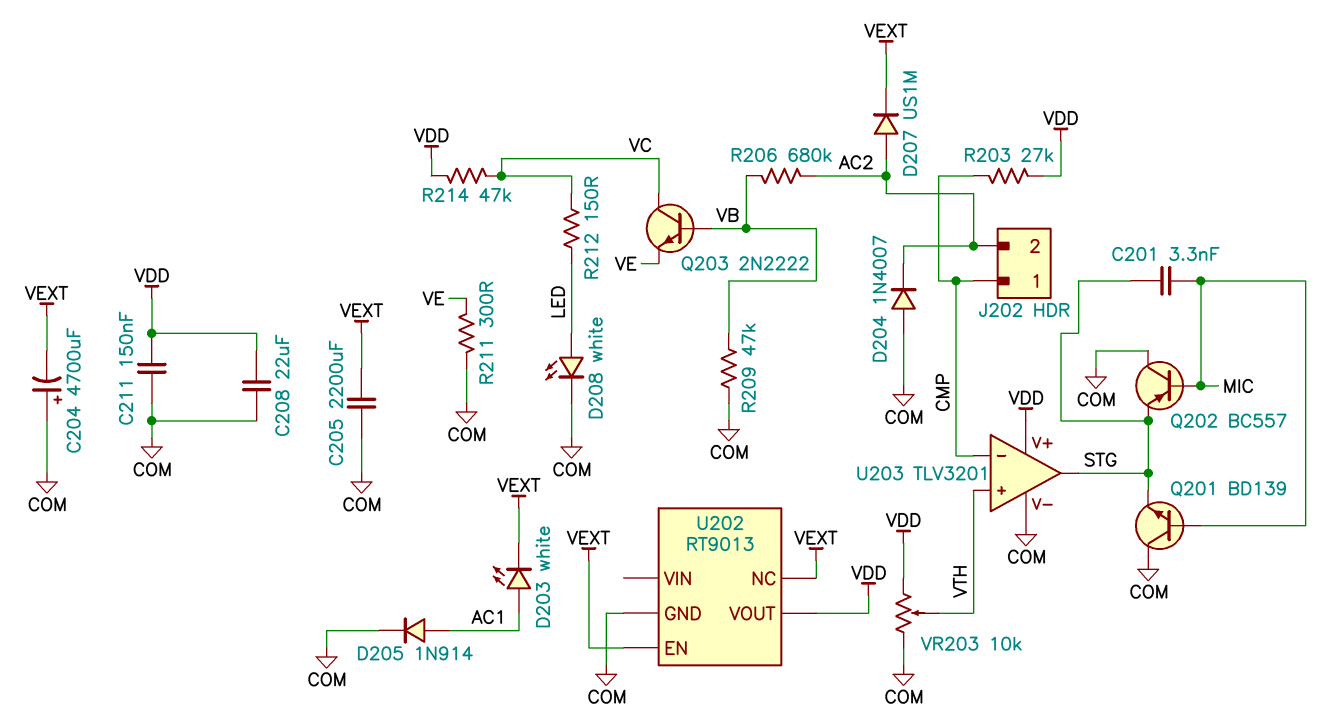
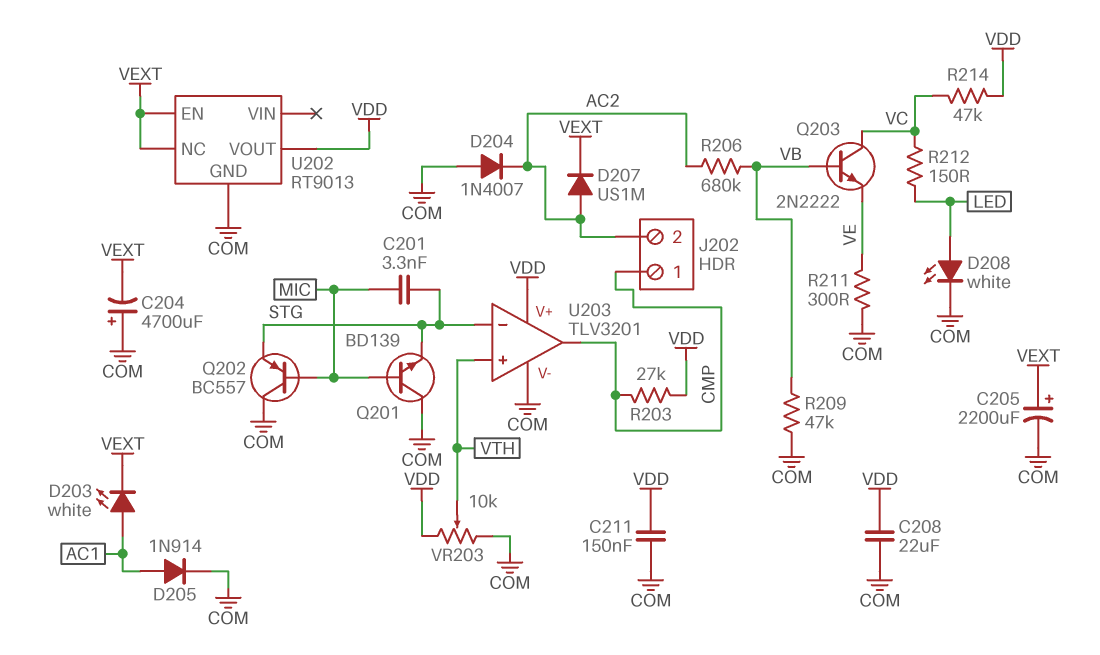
C205: 2200uF (COM, VEXT) -> 2200uF (plus VEXT, minus COM)
U203 pin in-: CMP -> STG
U203 pin out: STG -> CMP

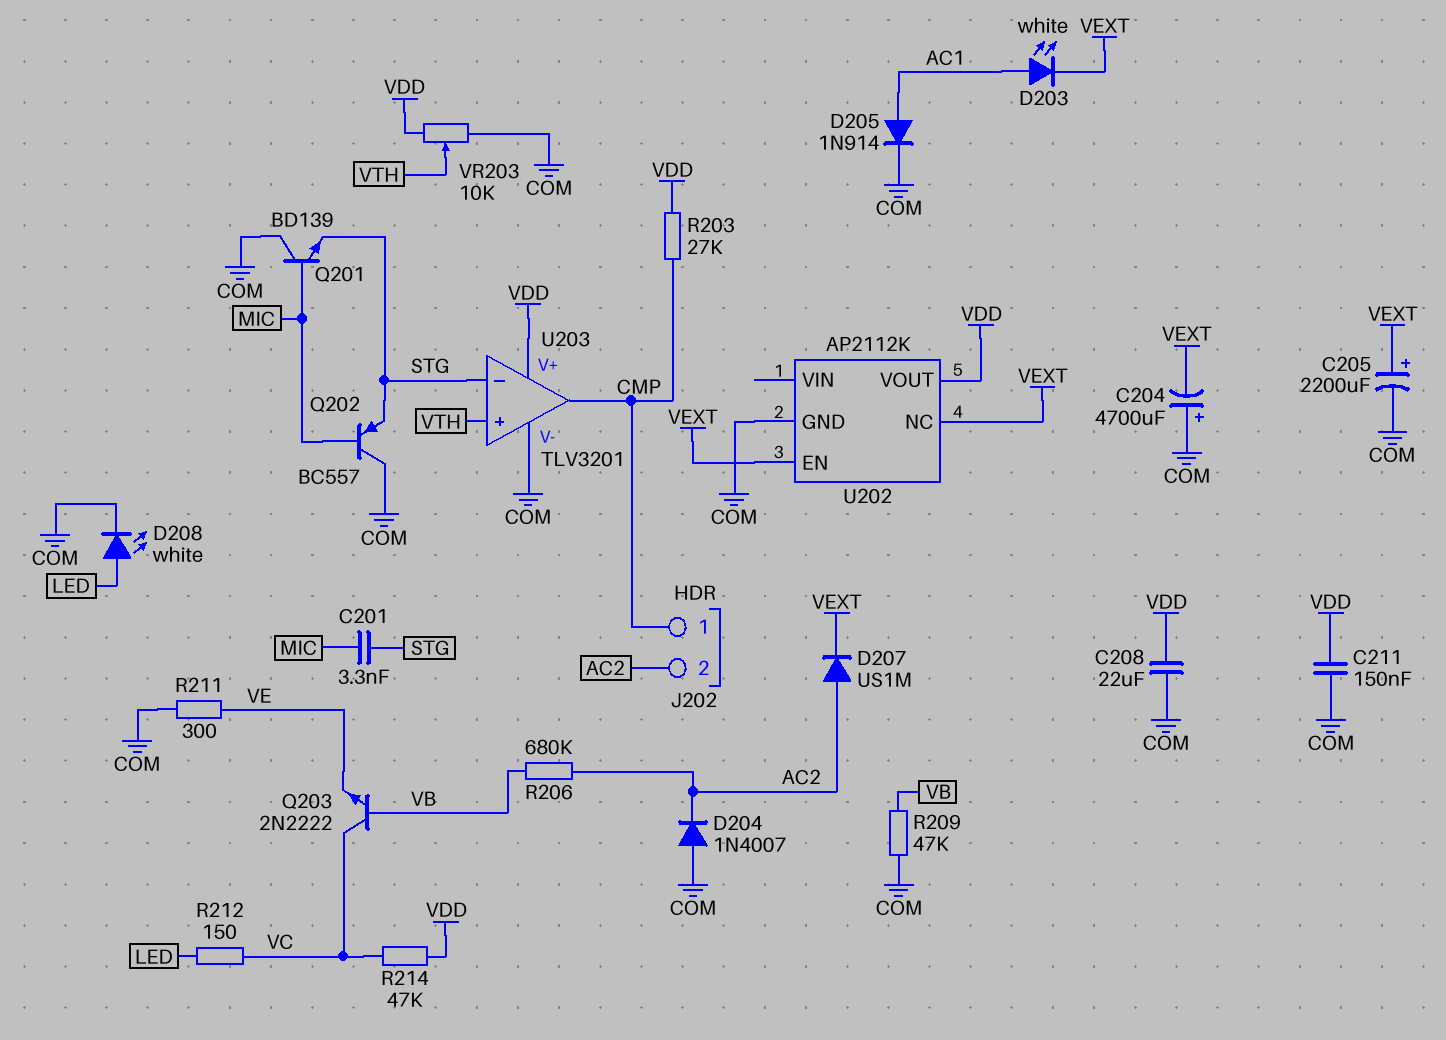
U202: RT9013 -> AP2112K

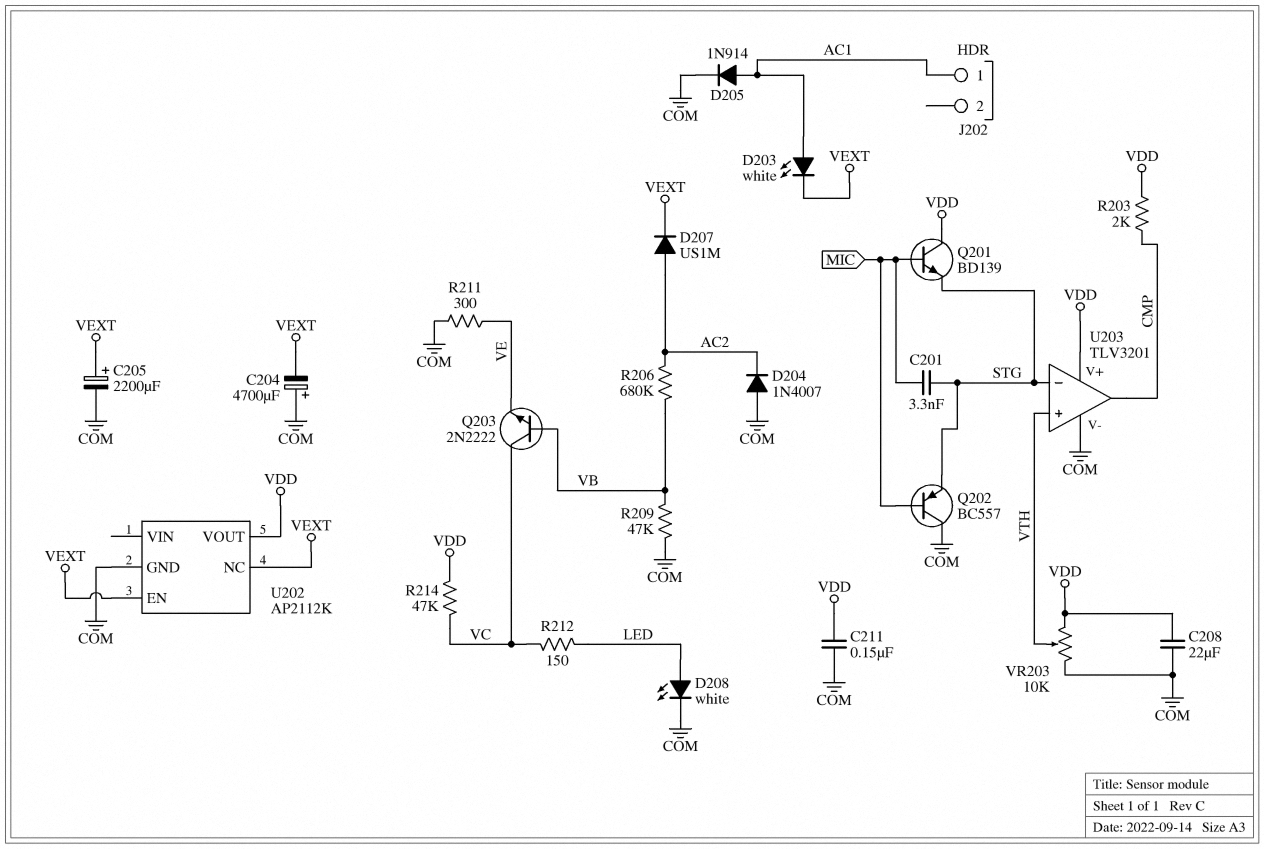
J202 pin 1: CMP -> AC1
J202 pin 2: AC2 -> none
Q201: NPN BD139 (B MIC, C COM, E STG) -> NPN BD139 (B MIC, C VDD, E STG)
R203: 27k (CMP, VDD) -> 2k (CMP, VDD)

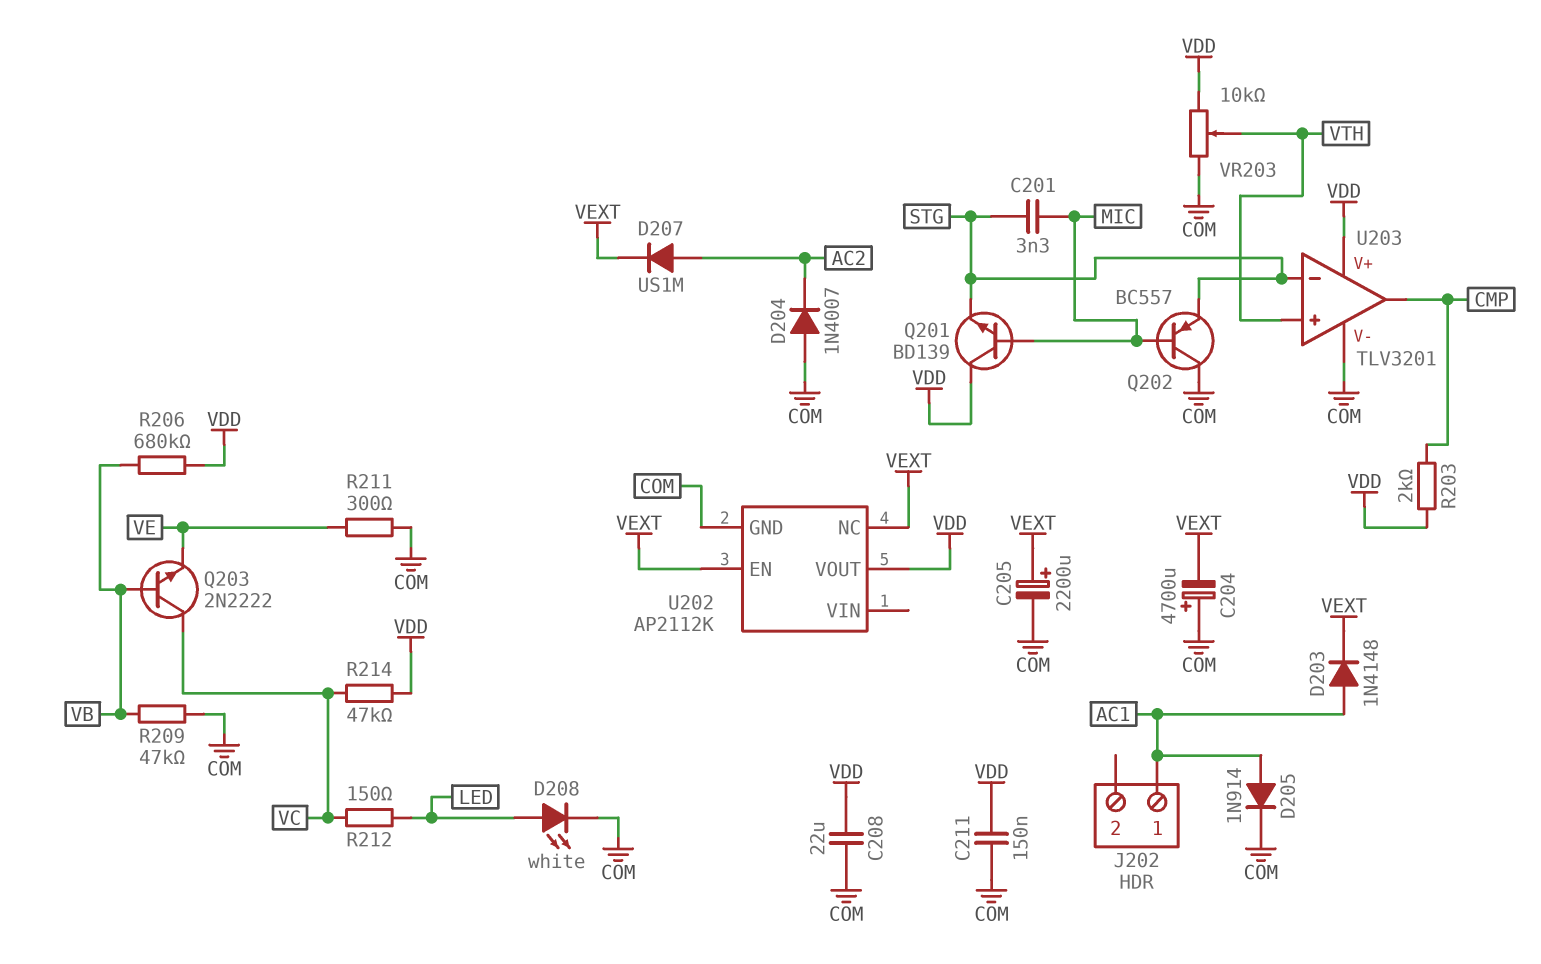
D203: LED white (A AC1, K VEXT) -> diode 1N4148 (A AC1, K VEXT)
R206: 680k (AC2, VB) -> 680k (VB, VDD)

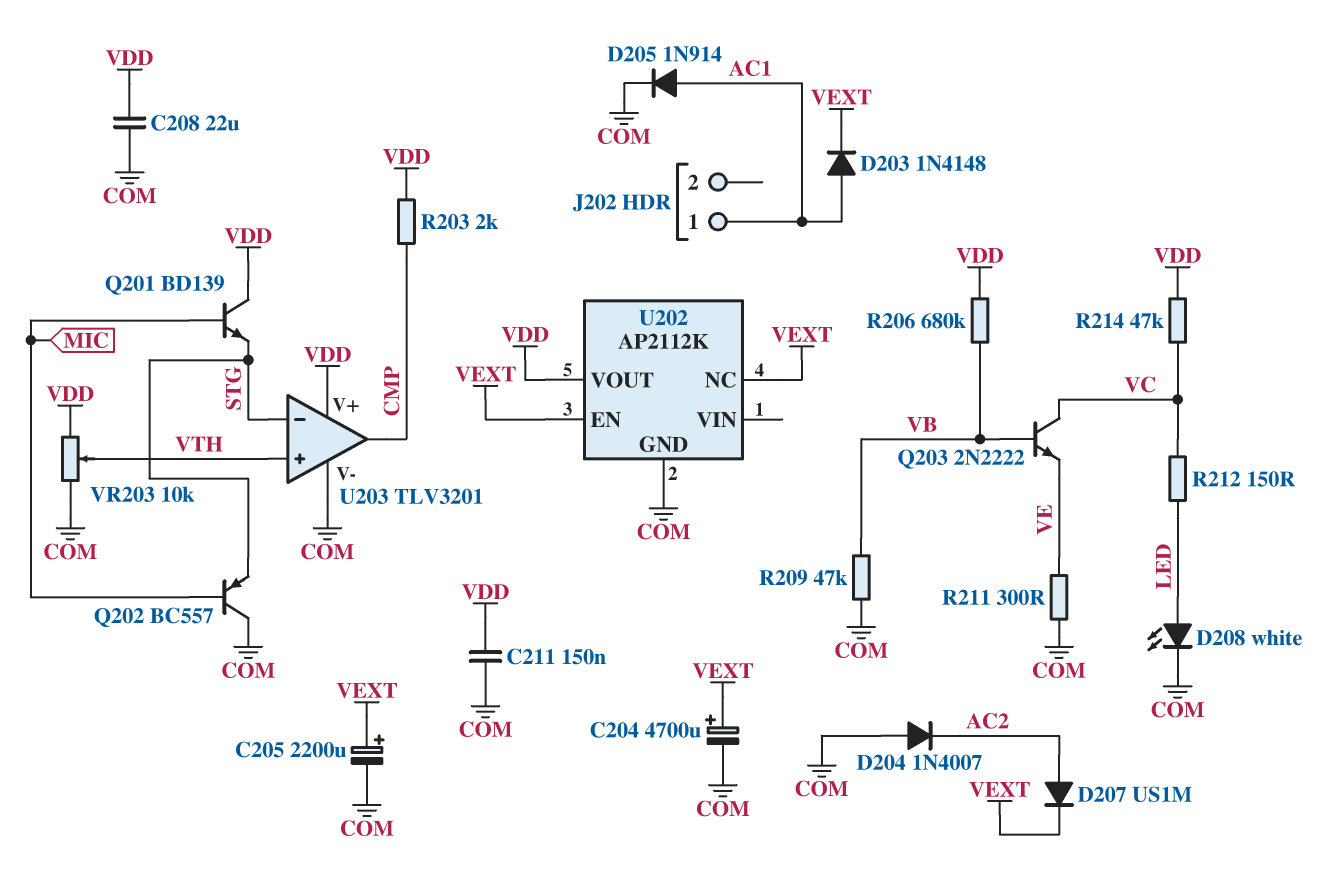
C201: 3.3nF (MIC, STG) -> none
C204: 4700uF (plus COM, minus VEXT) -> 4700uF (plus VEXT, minus COM)

